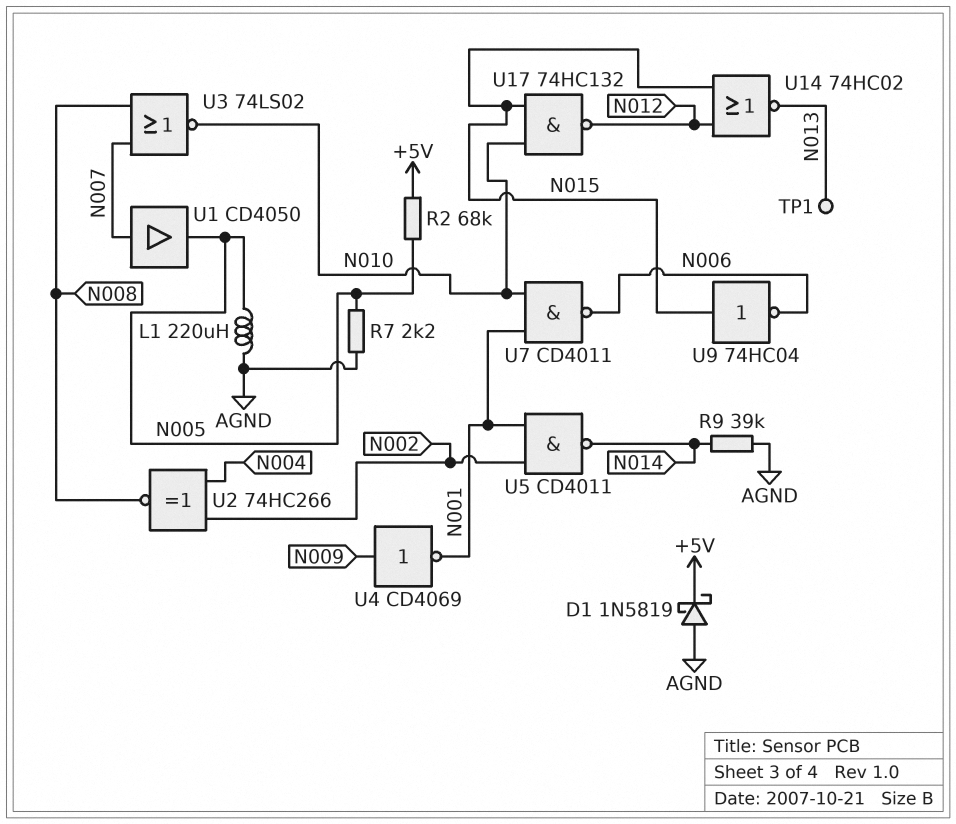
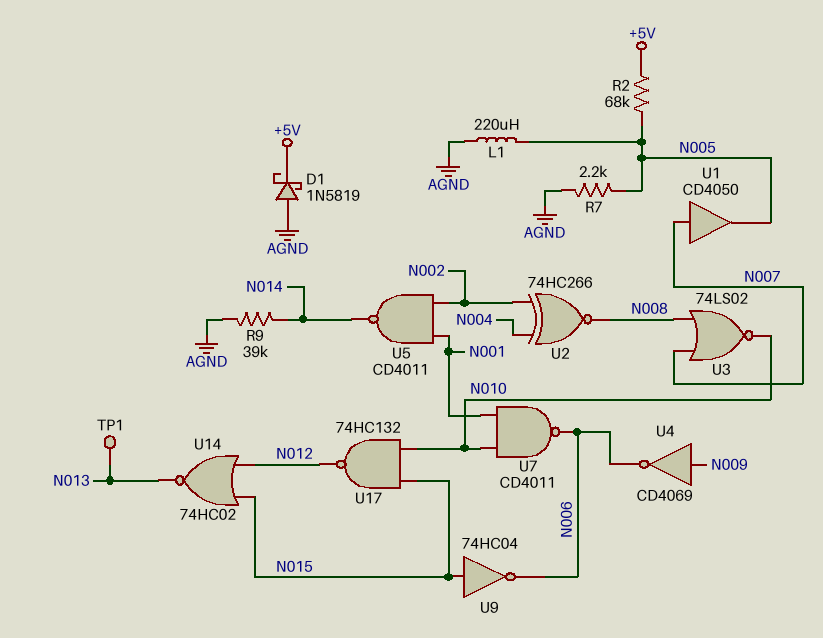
U4: NOT CD4069 (in N009, out N001) -> NOT CD4069 (in N009, out N006)

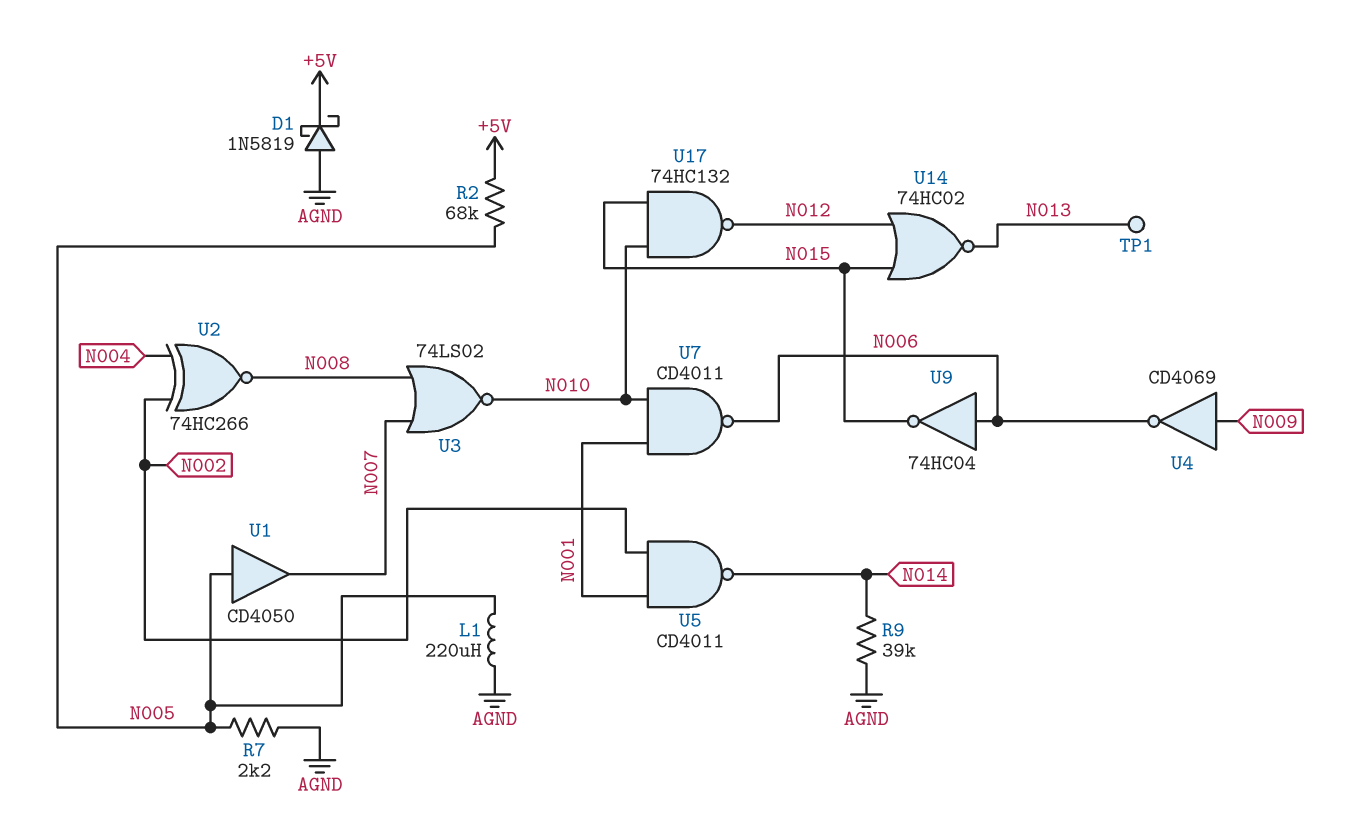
U1: buffer CD4050 (in N007, out N005) -> buffer CD4050 (in N005, out N007)
U9: NOT 74HC04 (in N015, out N006) -> NOT 74HC04 (in N006, out N015)

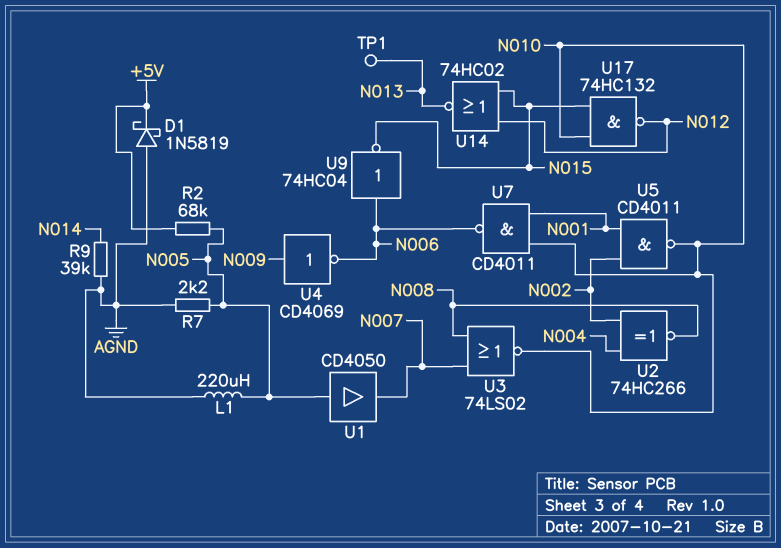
U5: NAND CD4011 (in N001, in N002, out N014) -> NAND CD4011 (in N001, in N002, out N010)

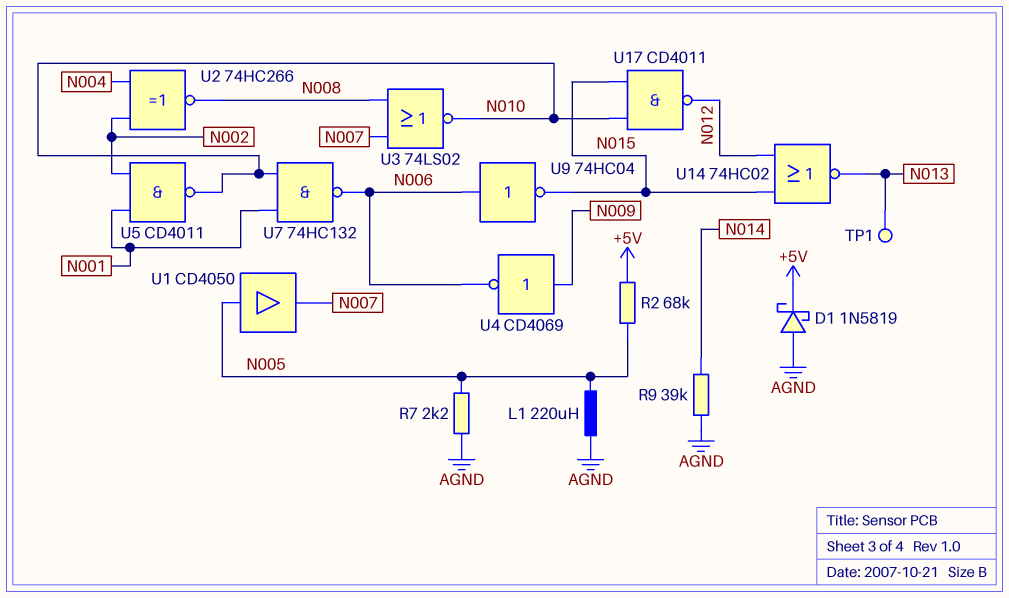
U7: NAND CD4011 (in N001, in N010, out N006) -> NAND 74HC132 (in N001, in N010, out N006)
U17: NAND 74HC132 (in N010, in N015, out N012) -> NAND CD4011 (in N010, in N015, out N012)

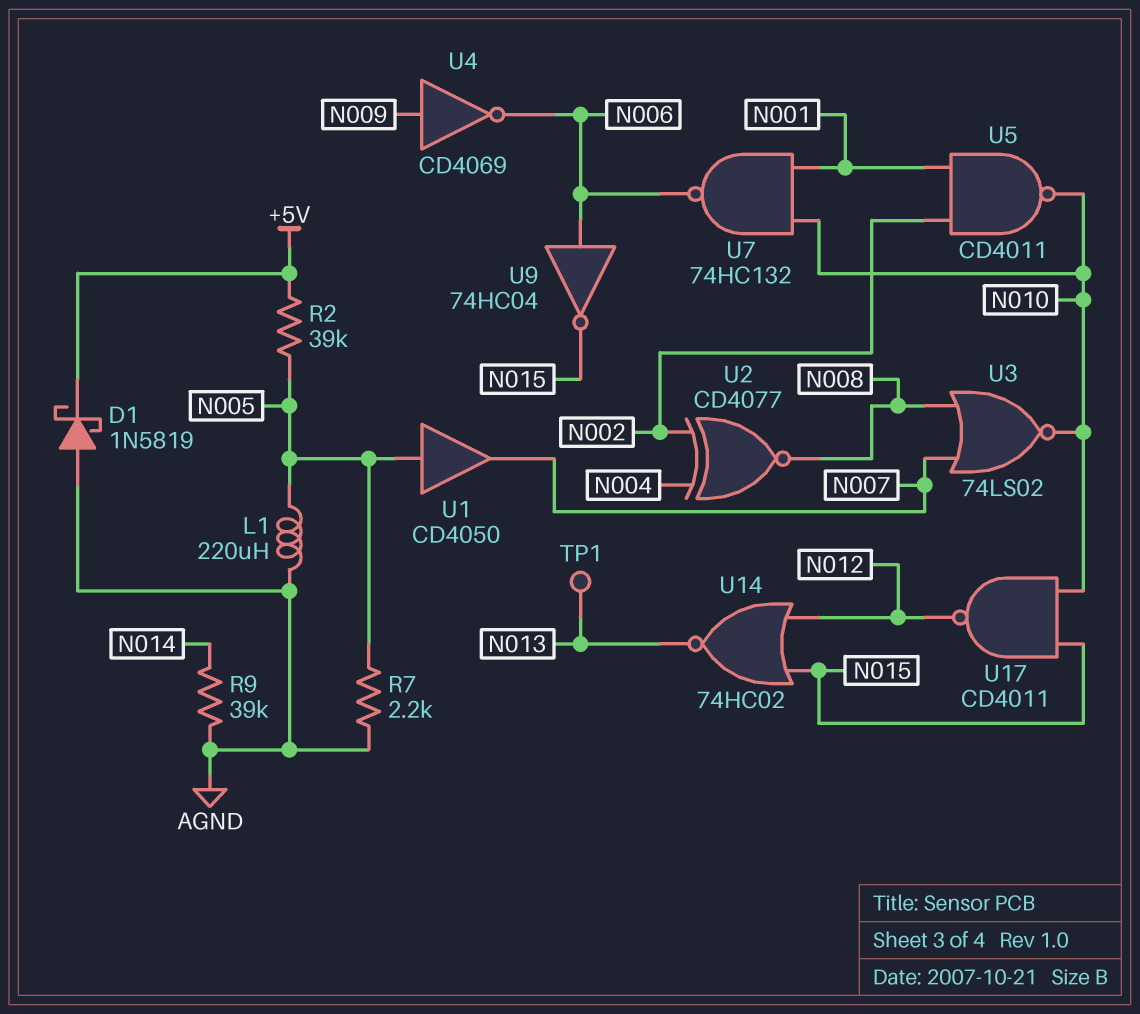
R2: 68k (+5V, N005) -> 39k (+5V, N005)
U2: XNOR 74HC266 (in N002, in N004, out N008) -> XNOR CD4077 (in N002, in N004, out N008)

